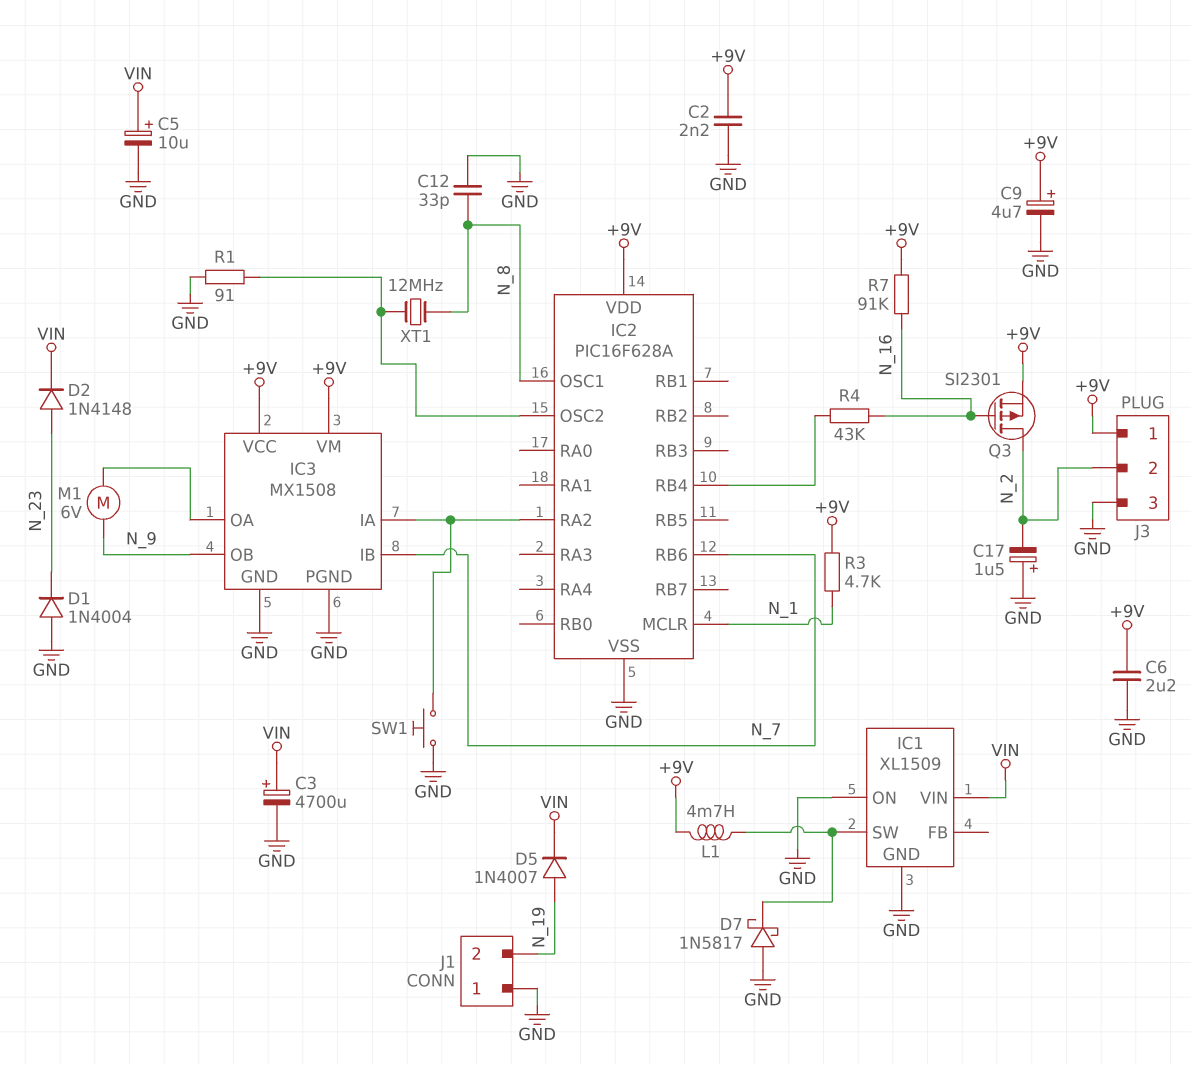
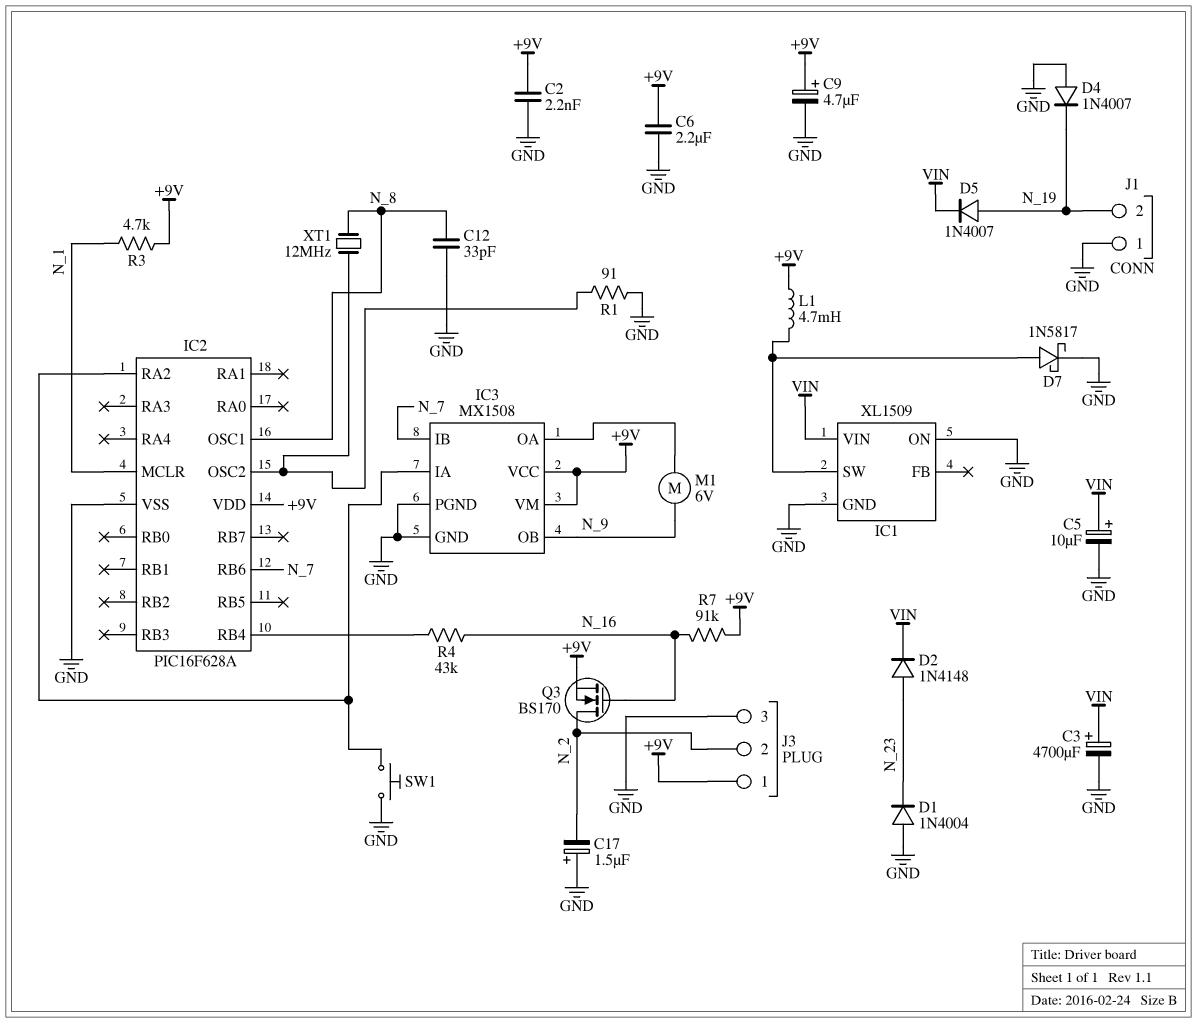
D4: none -> diode 1N4007 (A GND, K N_19)
D7: schottky 1N5817 (A GND, K IC1/SW) -> schottky 1N5817 (A IC1/SW, K GND)
Q3: PMOS SI2301 (G N_16, D N_2, S +9V) -> NMOS BS170 (G N_16, D N_2, S +9V)

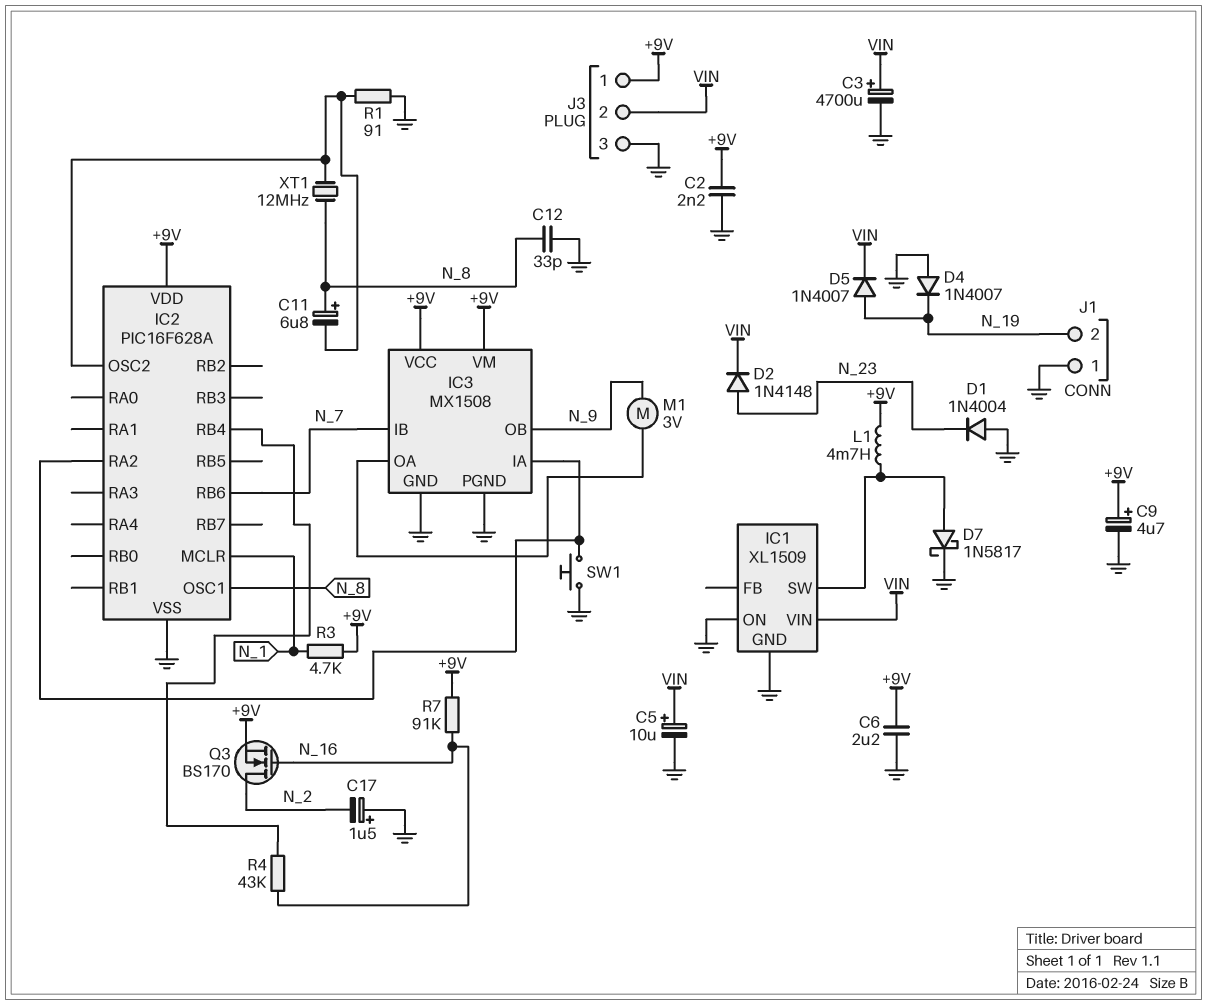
C11: none -> 6.8uF (plus N_8, minus IC2/OSC2)
J3 pin 2: N_2 -> VIN
M1: motor 6V (IC3/OA, N_9) -> motor 3V (IC3/OA, N_9)

